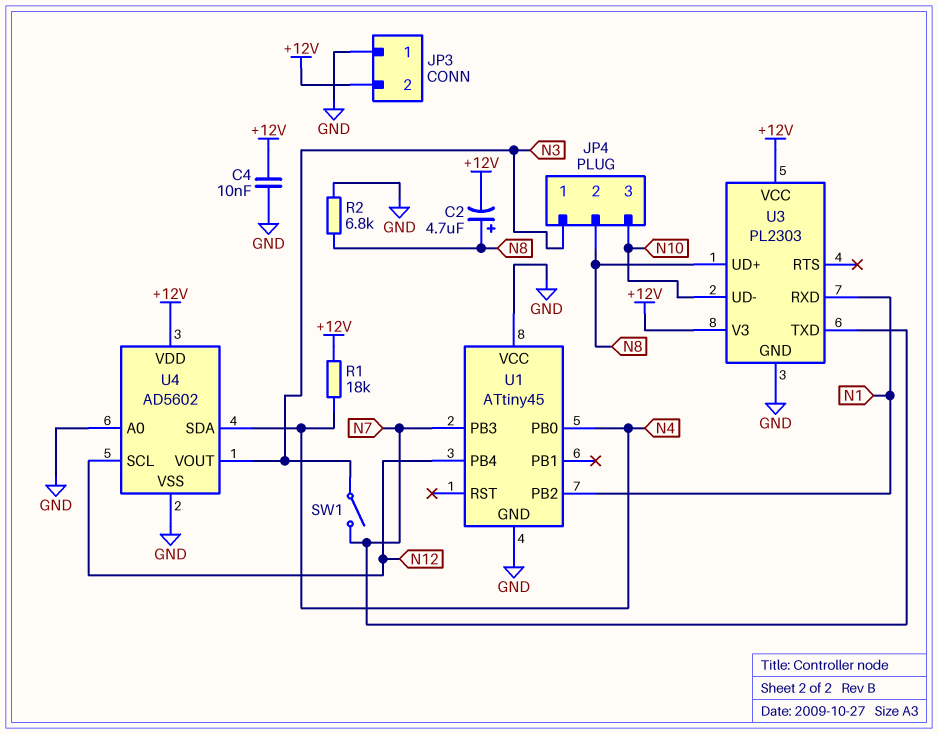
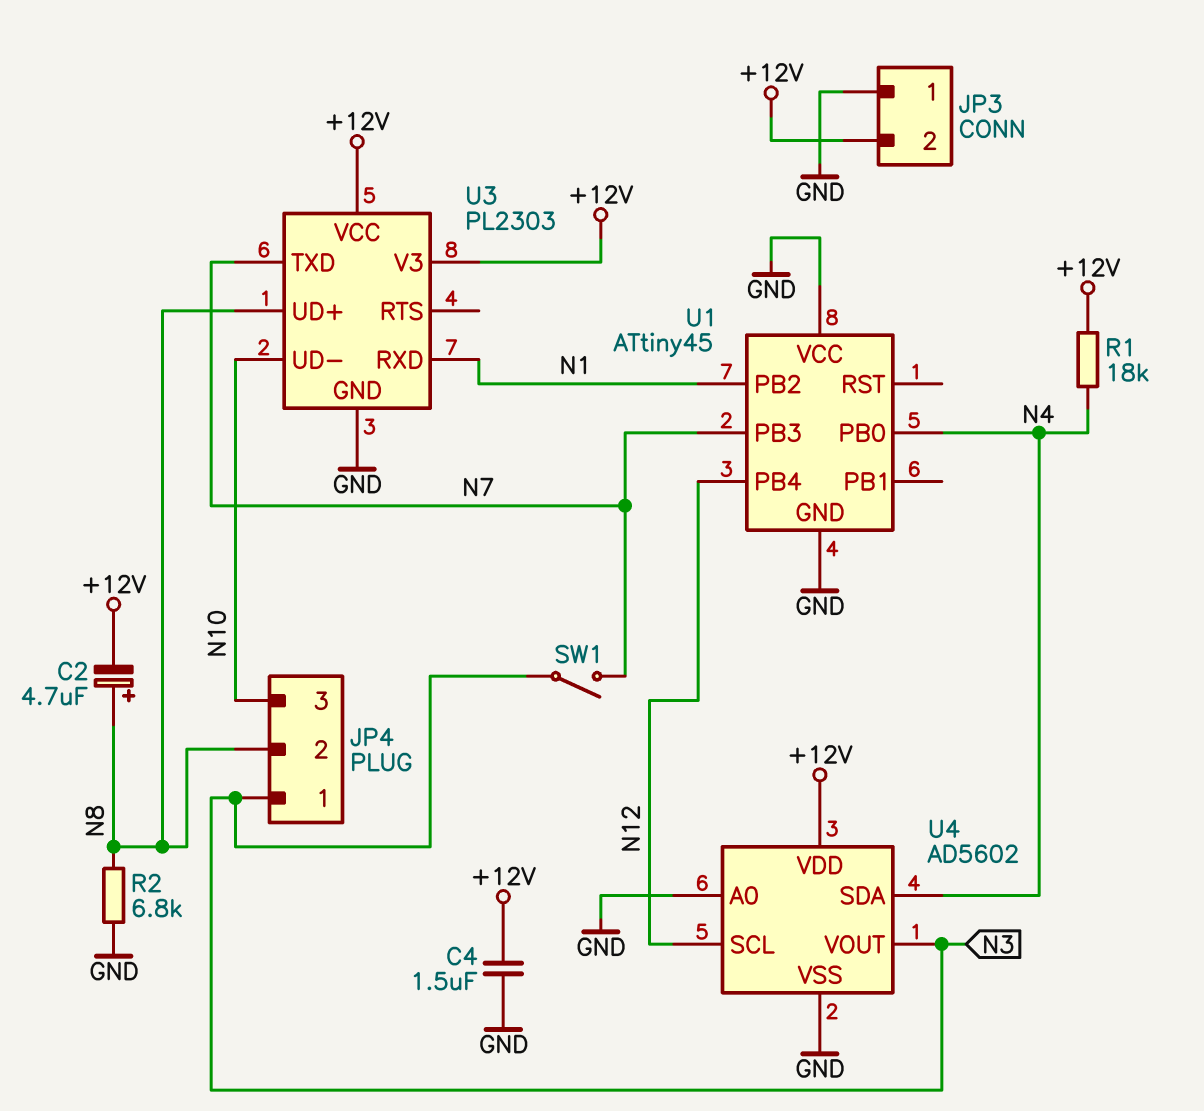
C4: 10nF (+12V, GND) -> 1.5uF (+12V, GND)

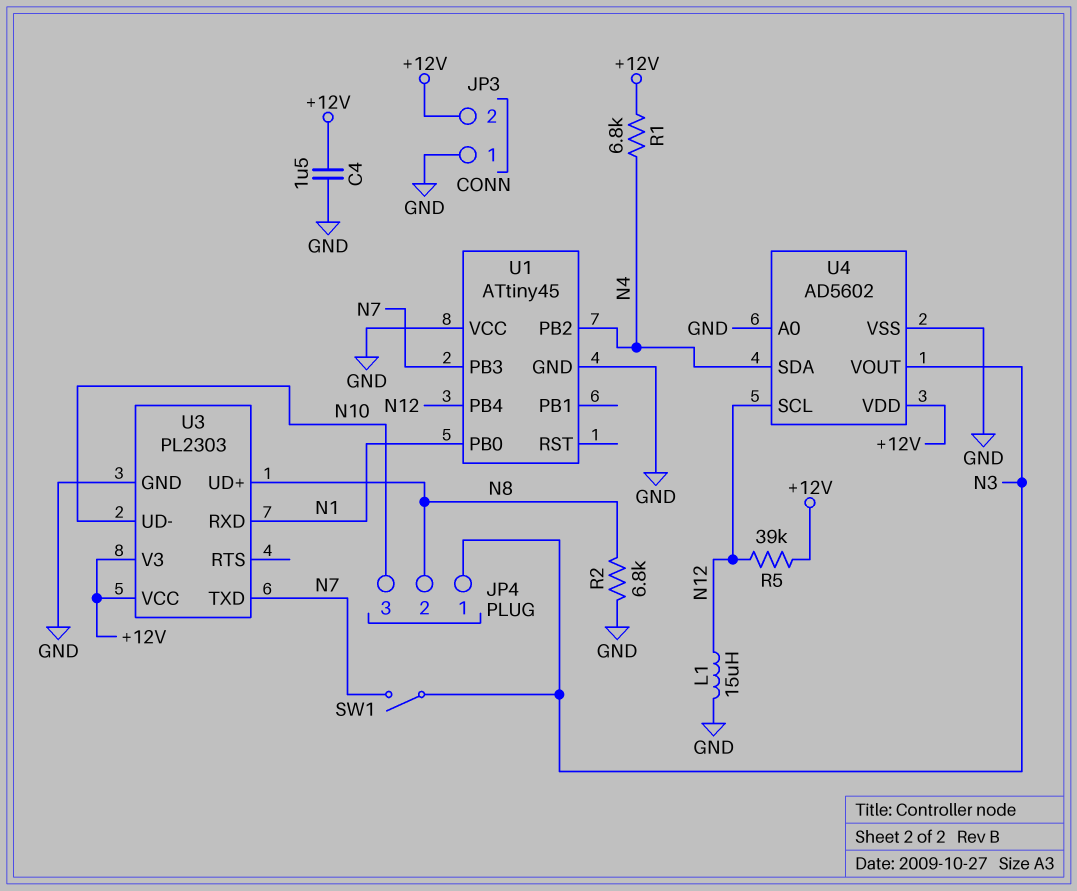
C2: 4.7uF (plus N8, minus +12V) -> none
L1: none -> 15uH (GND, N12)
R1: 18k (+12V, N4) -> 6.8k (+12V, N4)
R5: none -> 39k (+12V, N12)
U1 pin PB0: N4 -> N1
U1 pin PB2: N1 -> N4

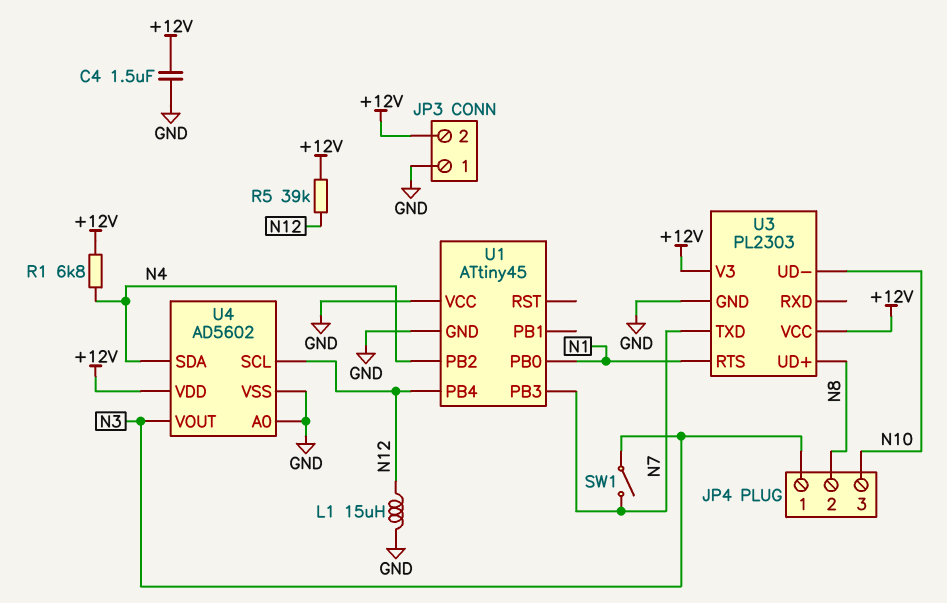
R2: 6.8k (GND, N8) -> none
U3 pin RTS: none -> N1
U3 pin RXD: N1 -> none

